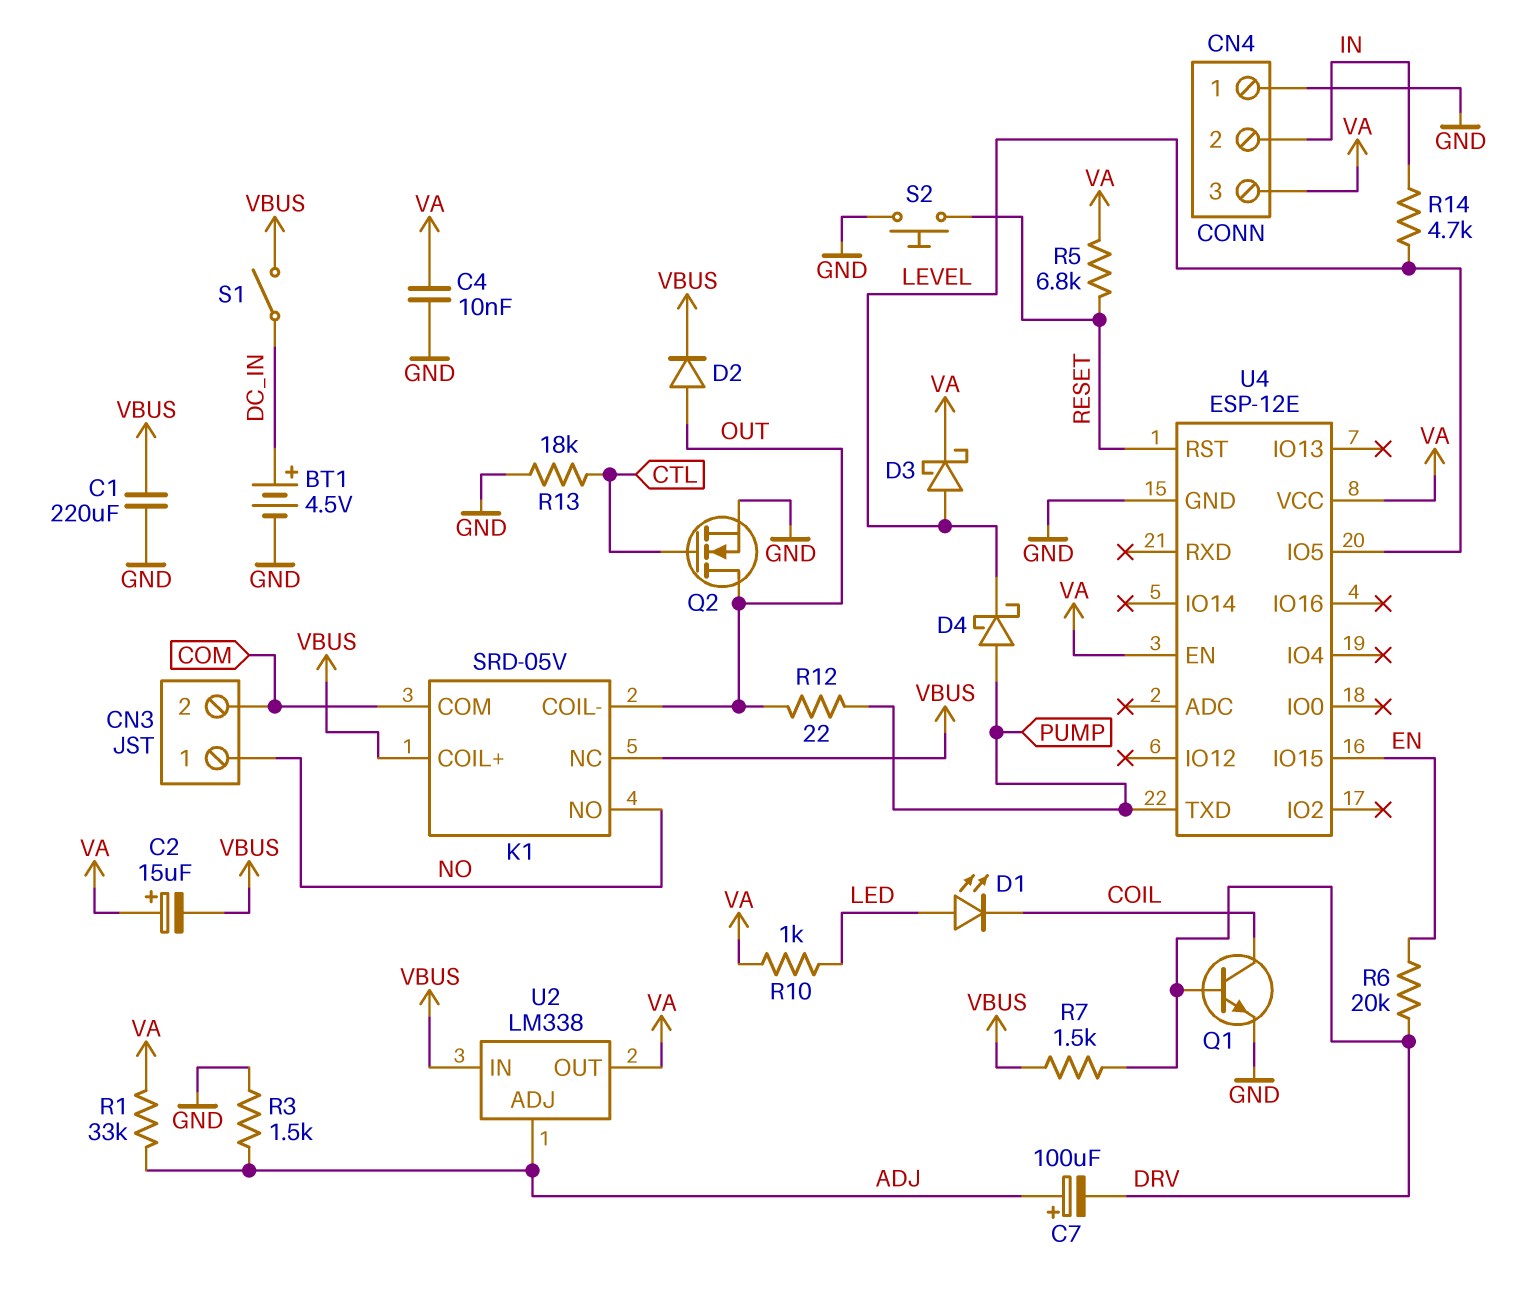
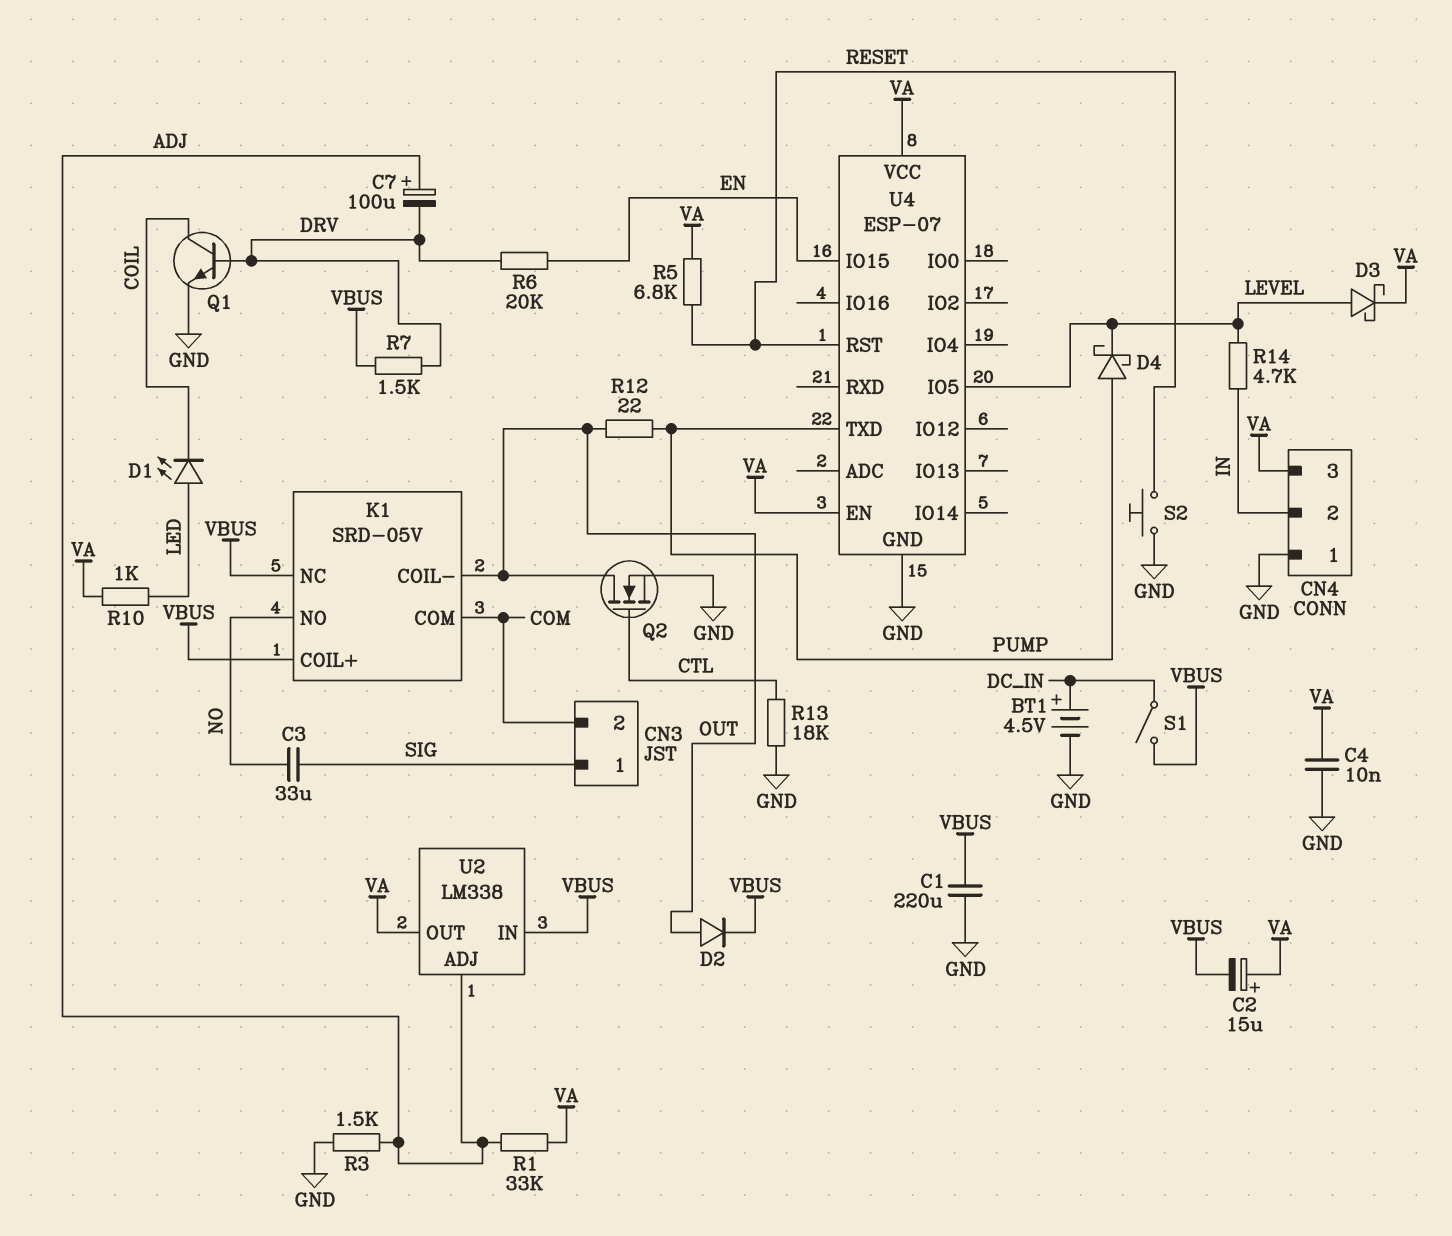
C3: none -> 33uF (NO, SIG)
CN3 pin 1: NO -> SIG
U4: ESP-12E -> ESP-07

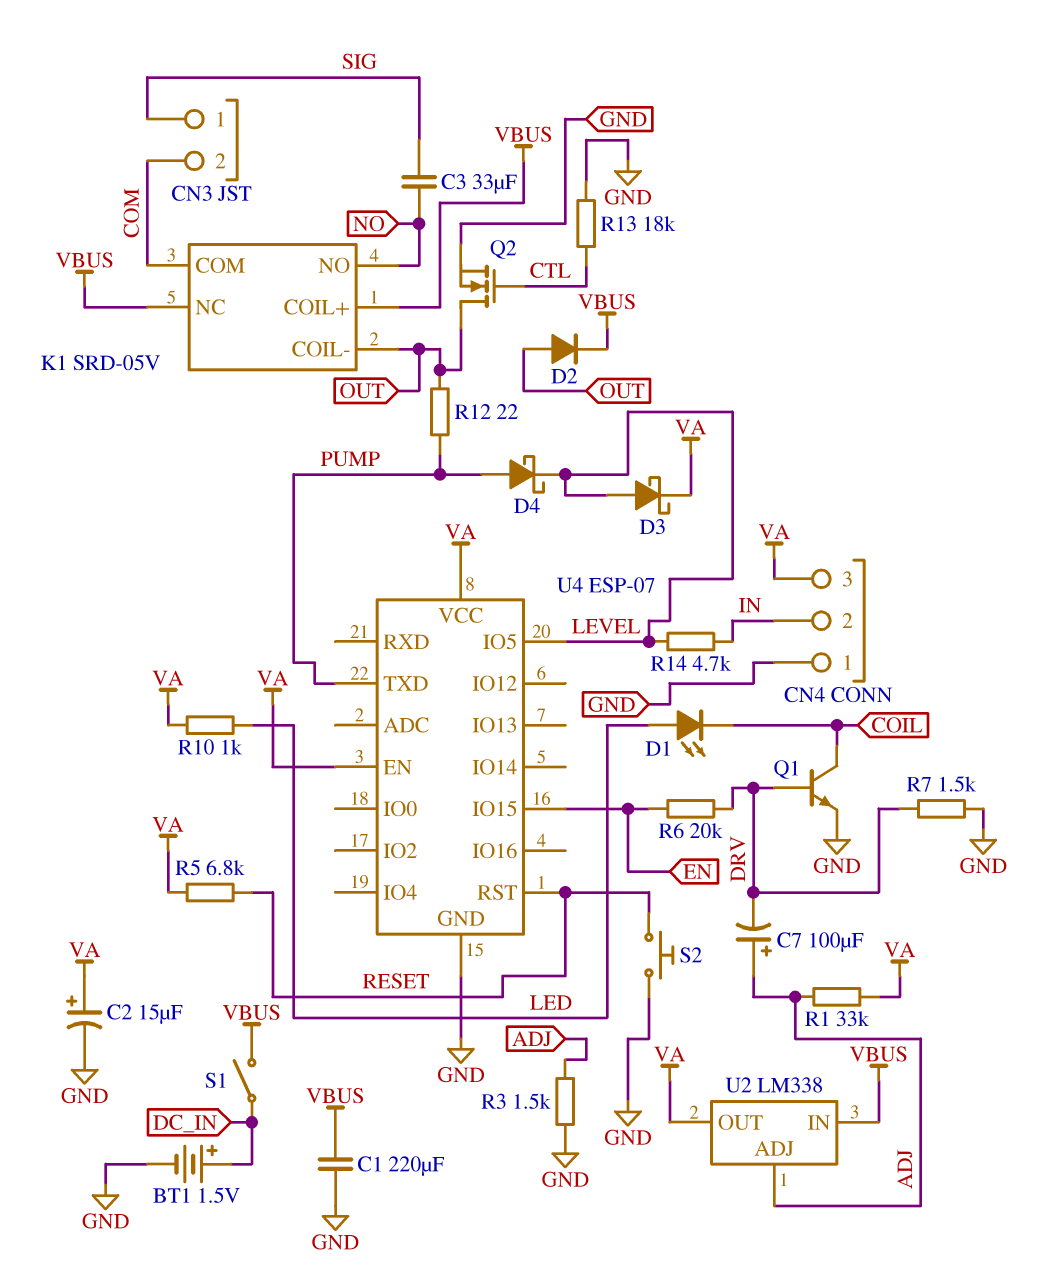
BT1: 4.5V (plus DC_IN, minus GND) -> 1.5V (plus DC_IN, minus GND)
C2: 15uF (plus VA, minus VBUS) -> 15uF (plus VA, minus GND)
C4: 10nF (GND, VA) -> none
R7: 1.5k (DRV, VBUS) -> 1.5k (DRV, GND)

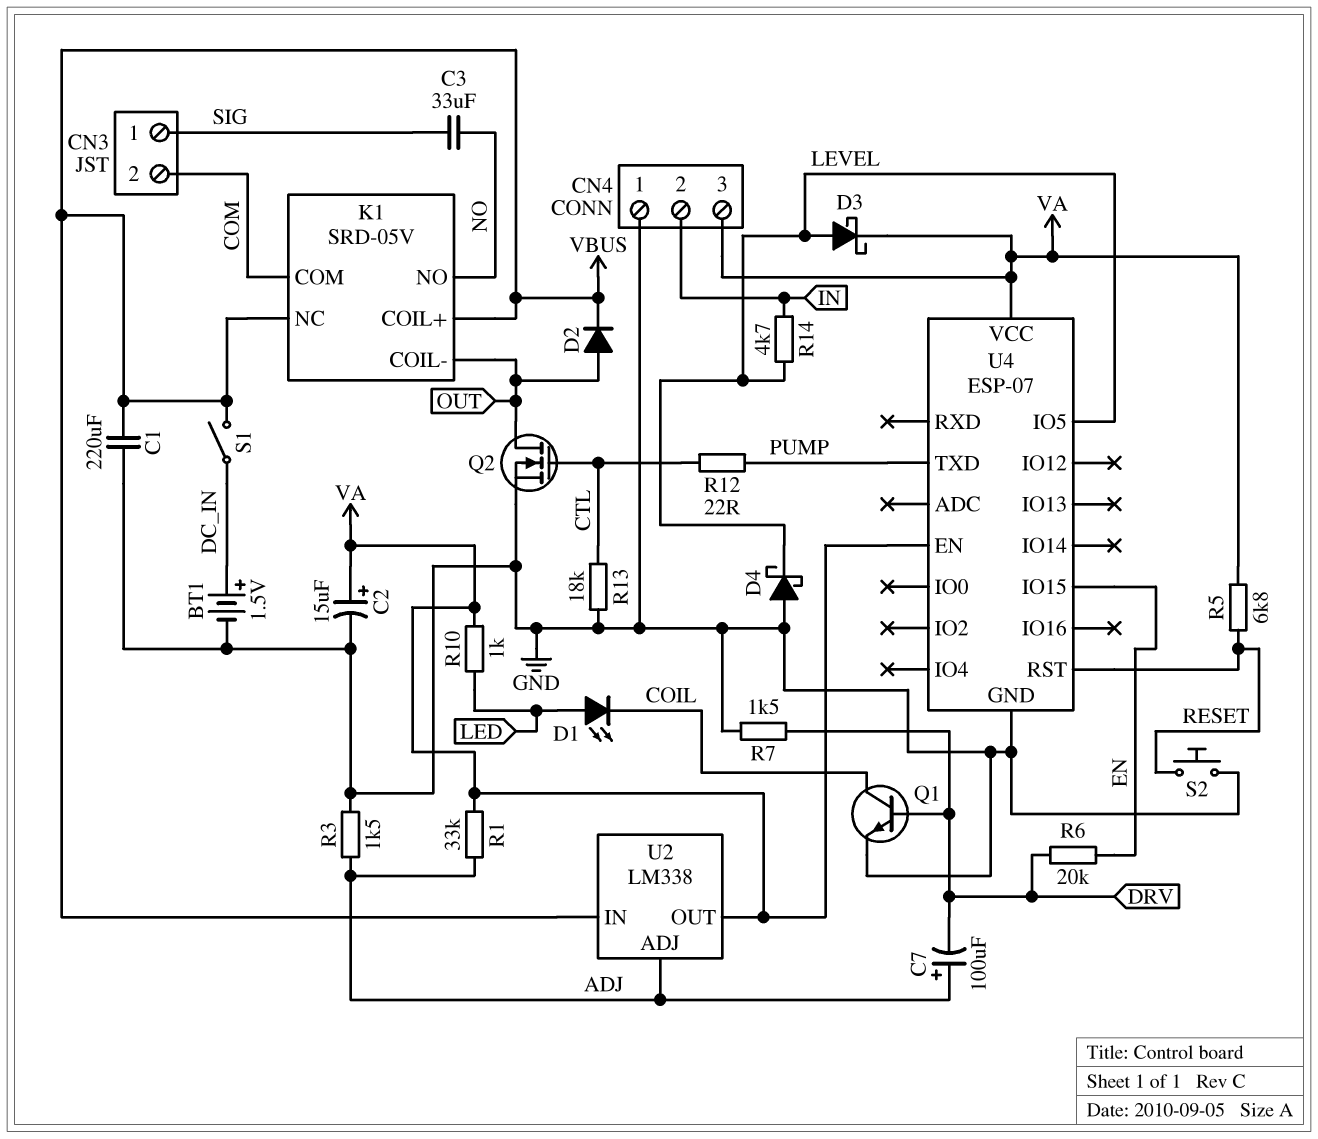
D4: schottky (A PUMP, K LEVEL) -> schottky (A GND, K LEVEL)
R12: 22 (OUT, PUMP) -> 22 (CTL, PUMP)

